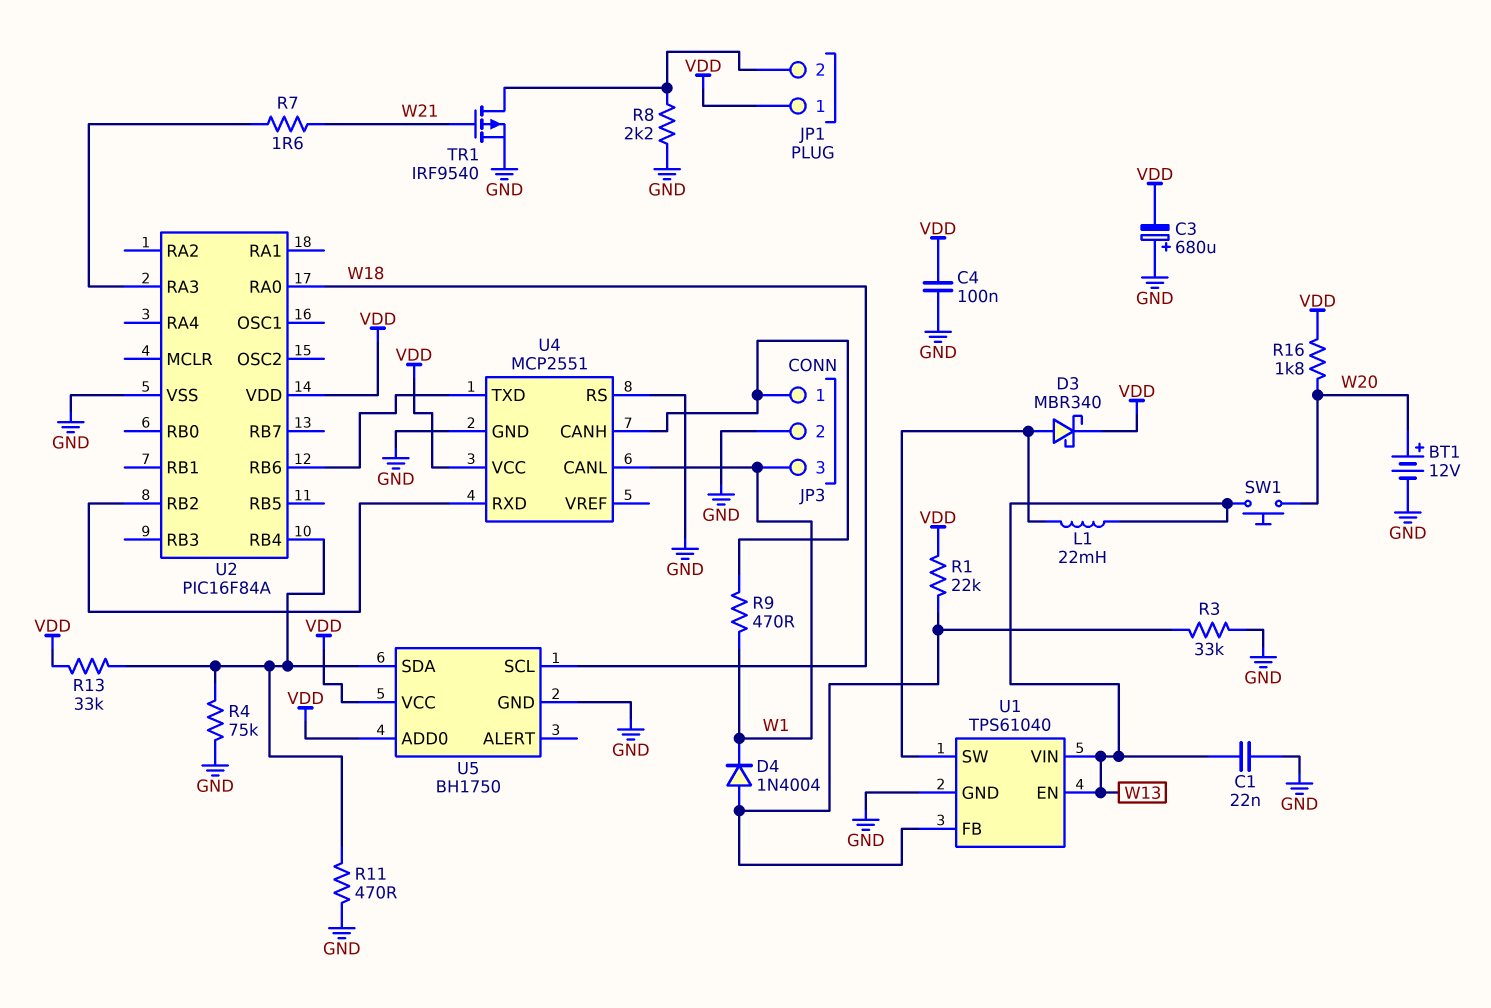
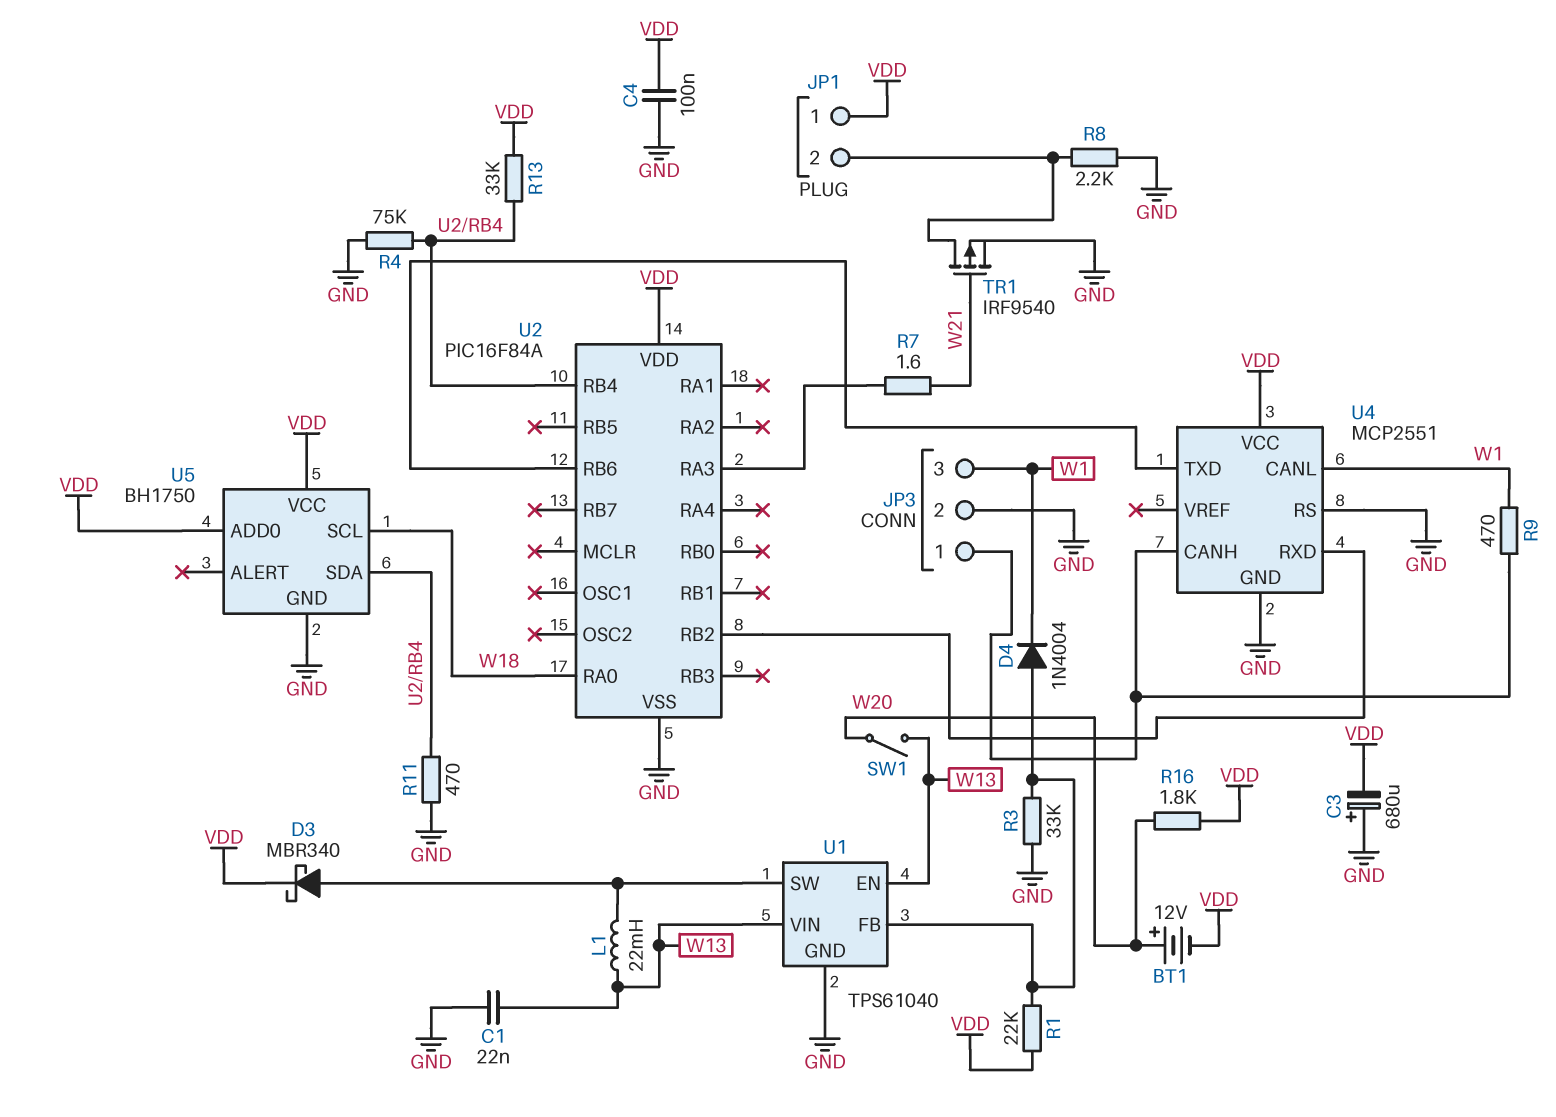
BT1: 12V (plus W20, minus GND) -> 12V (plus W20, minus VDD)
SW1: button (W13, W20) -> switch (W13, W20)

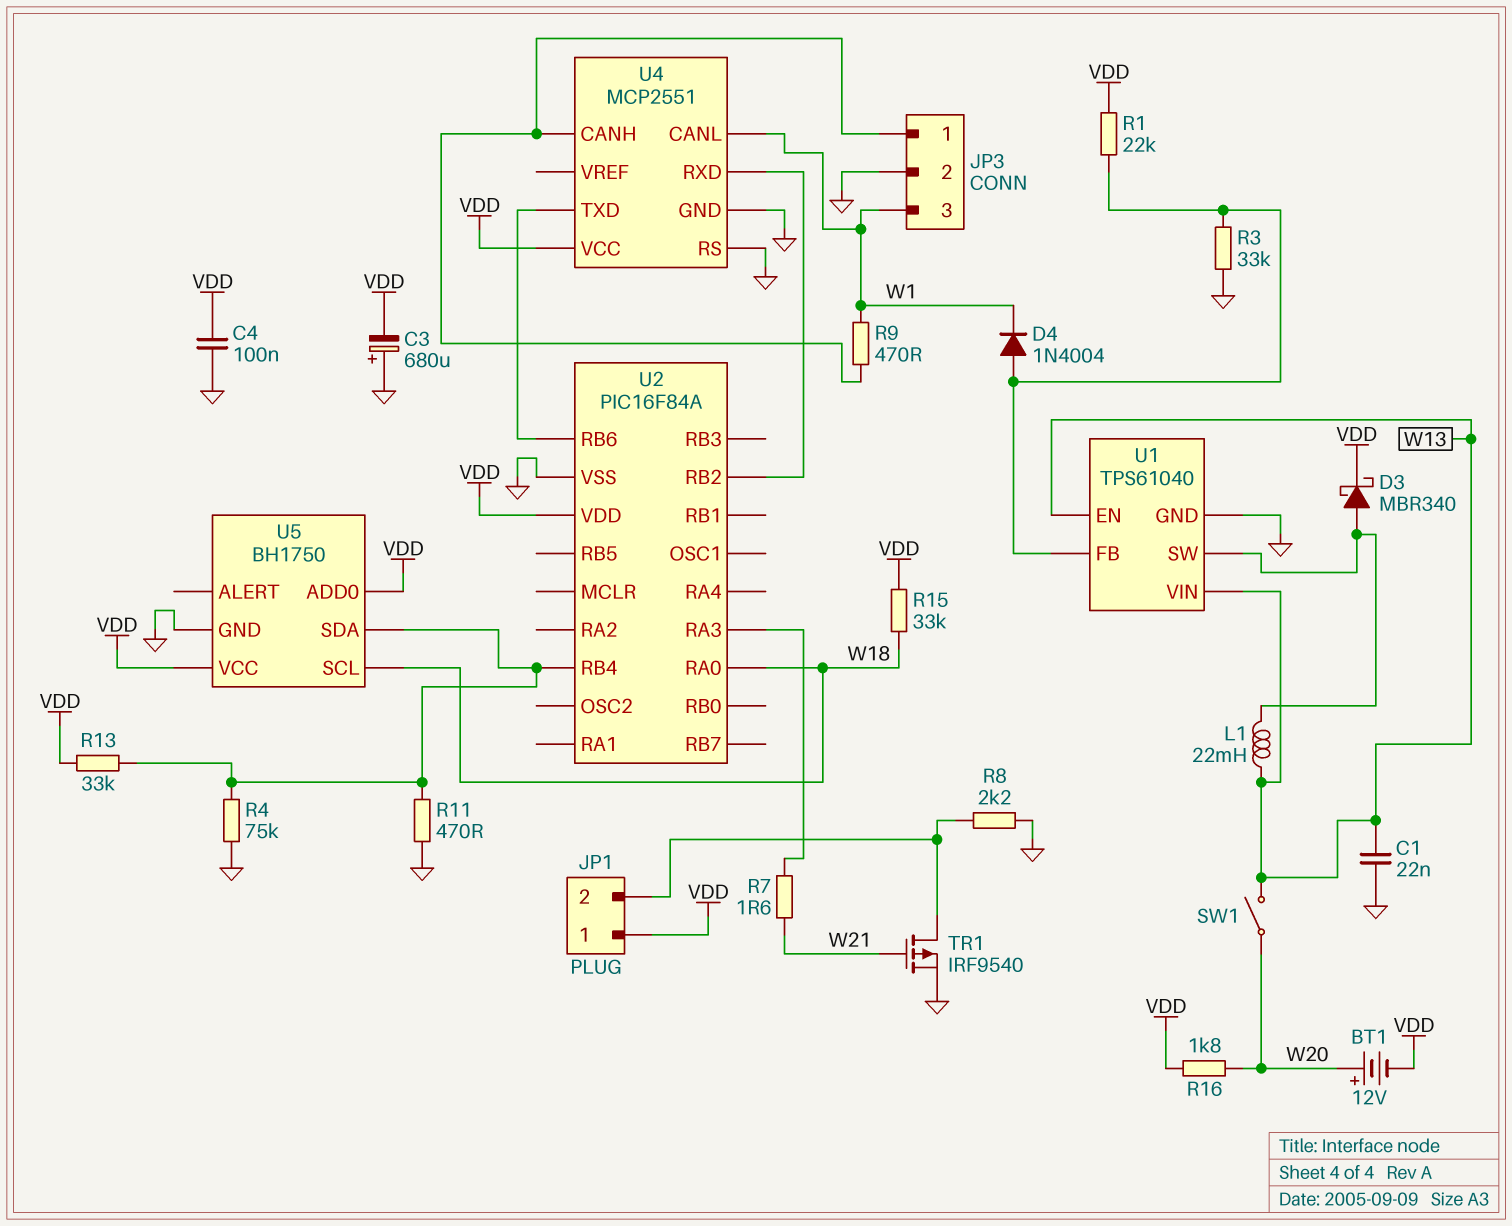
R15: none -> 33k (VDD, W18)

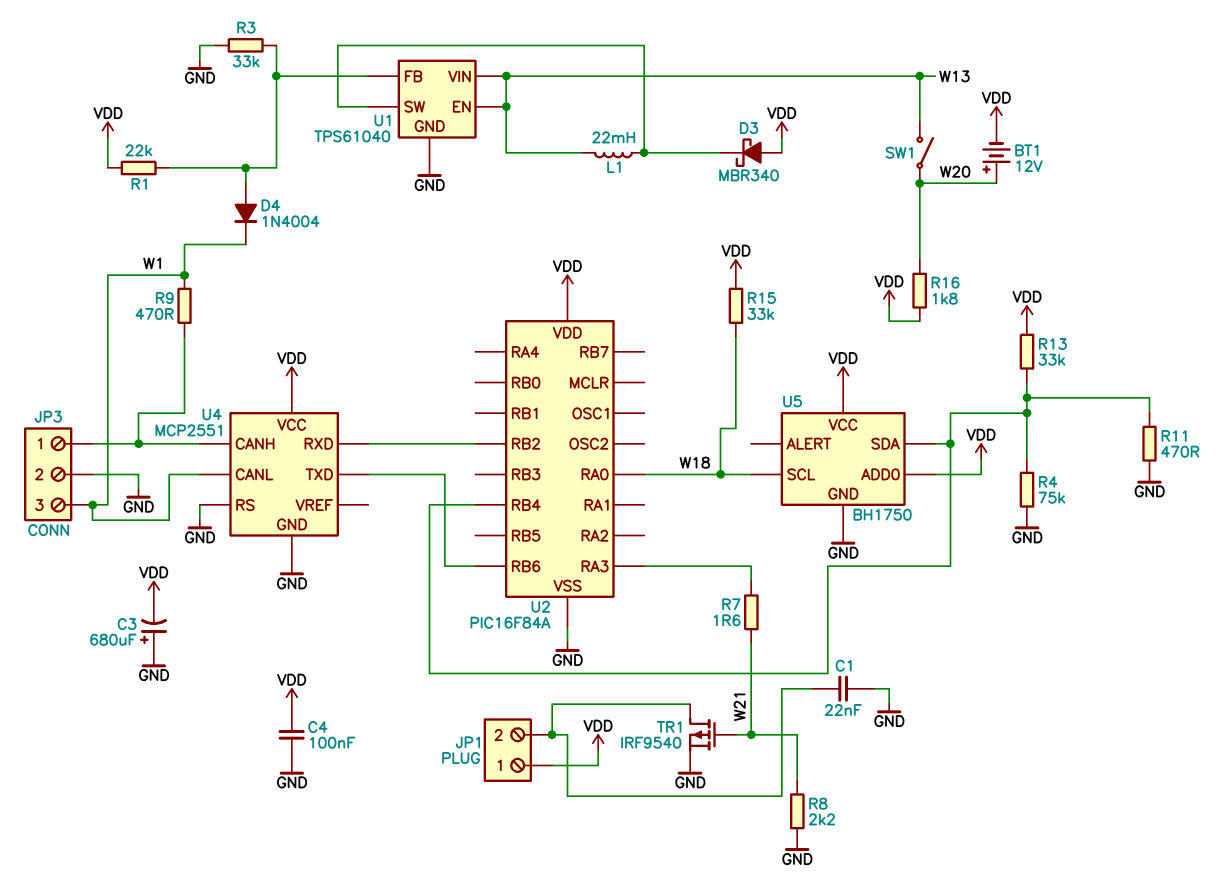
C1: 22nF (GND, W13) -> 22nF (GND, JP1/2)
D3: schottky MBR340 (A U1/SW, K VDD) -> schottky MBR340 (A VDD, K U1/SW)
R8: 2.2k (GND, JP1/2) -> 2.2k (GND, W21)

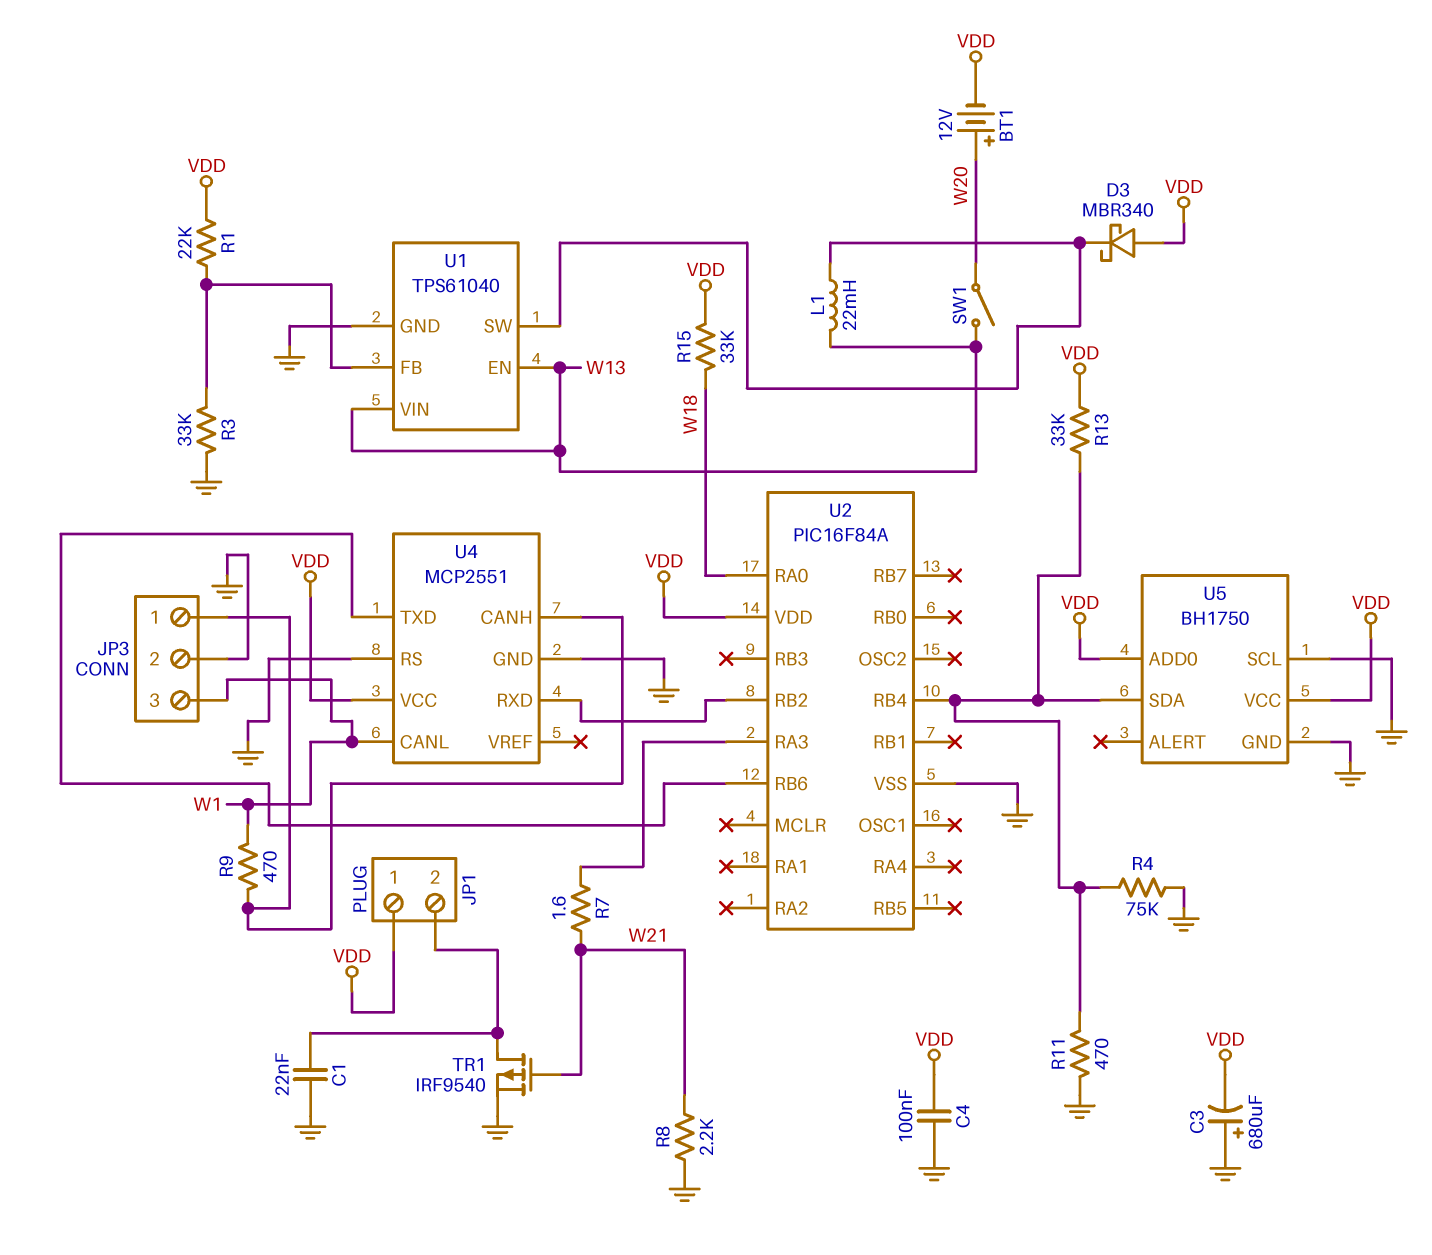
D4: diode 1N4004 (A U1/FB, K W1) -> none
R16: 1.8k (VDD, W20) -> none
U5 pin SCL: W18 -> GND

